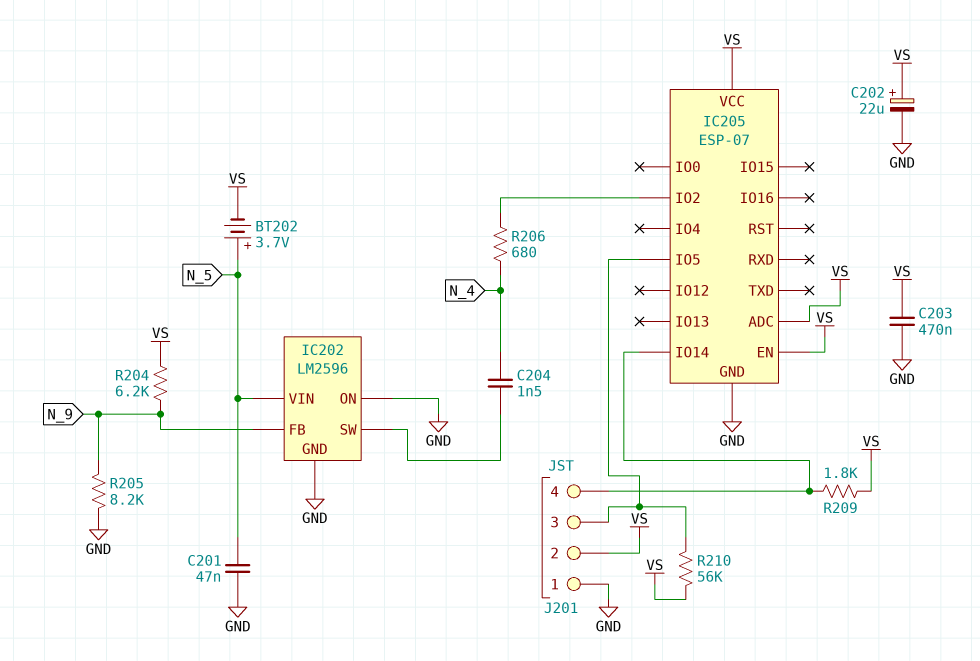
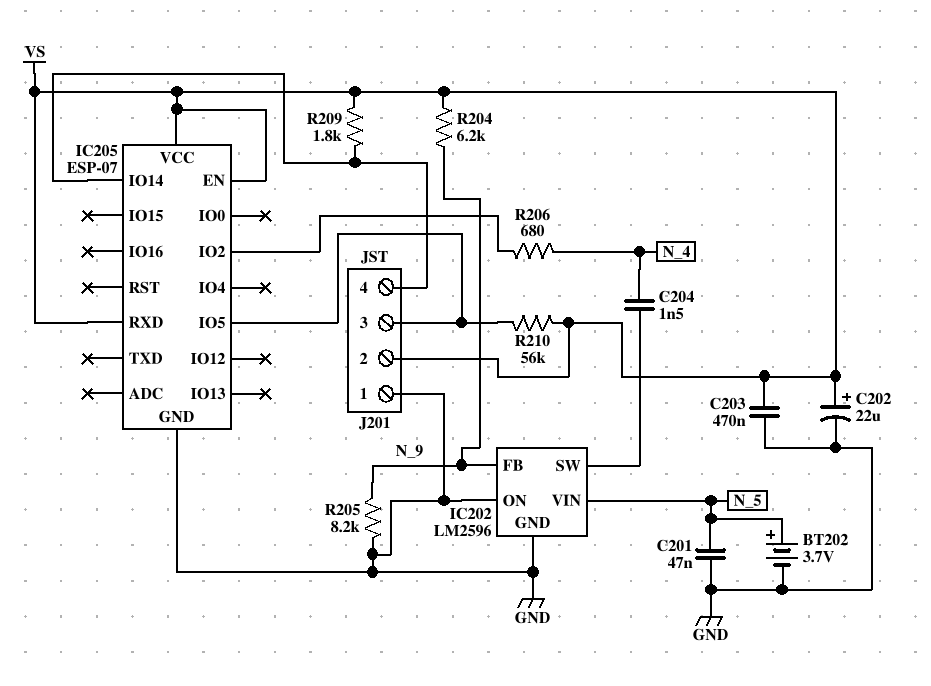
BT202: 3.7V (plus N_5, minus VS) -> 3.7V (plus N_5, minus GND)
IC205 pin ADC: VS -> none
IC205 pin RXD: none -> VS

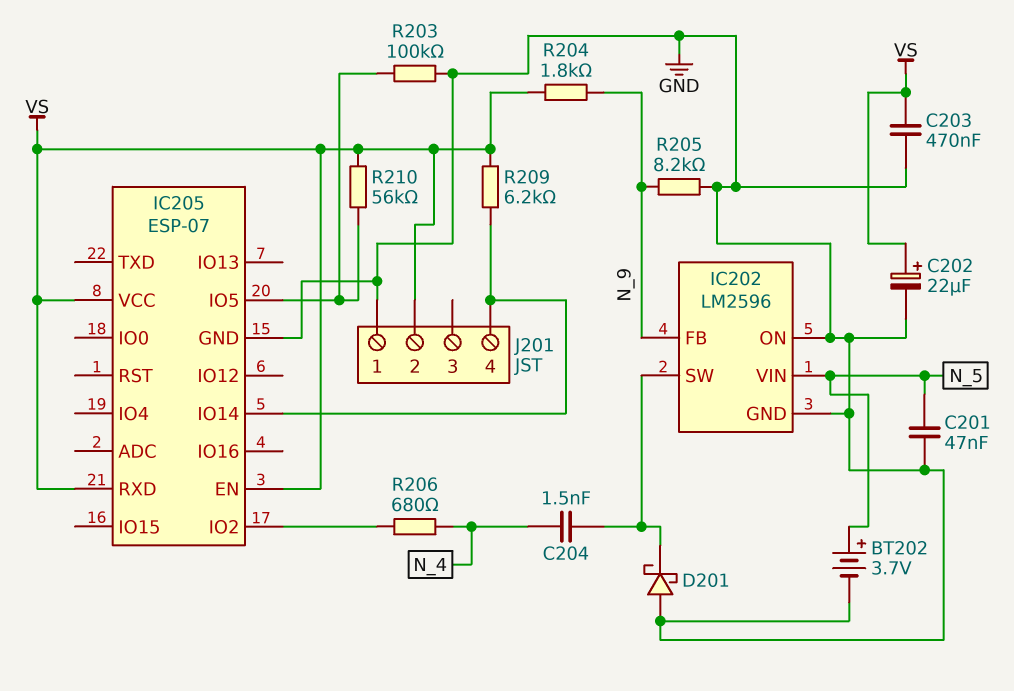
D201: none -> schottky (A GND, K IC202/SW)
J201 pin 3: IC205/IO5 -> none
R203: none -> 100k (GND, IC205/IO5)
R204: 6.2k (N_9, VS) -> 1.8k (N_9, VS)
R209: 1.8k (IC205/IO14, VS) -> 6.2k (IC205/IO14, VS)

